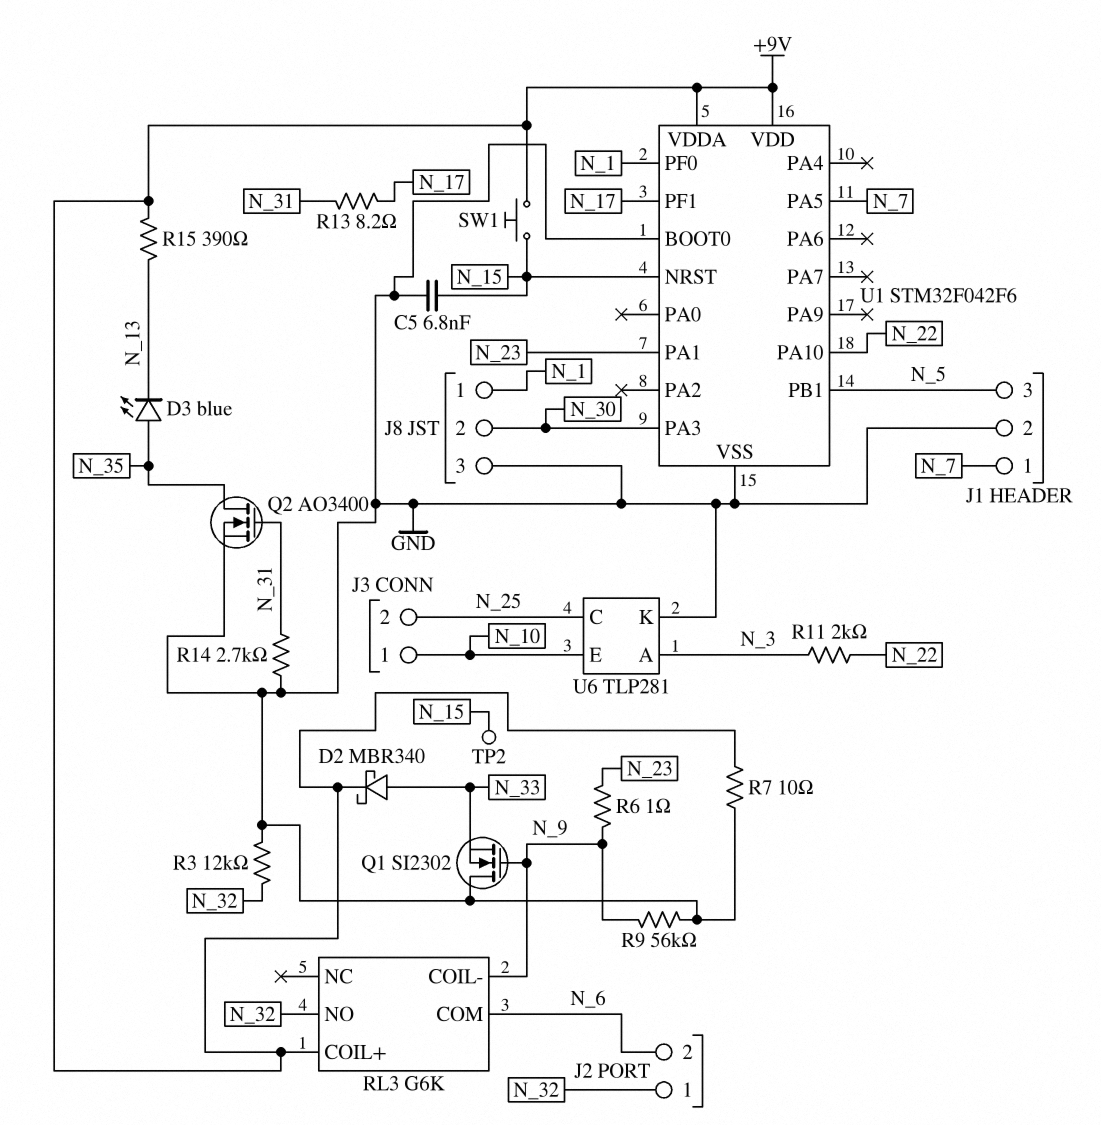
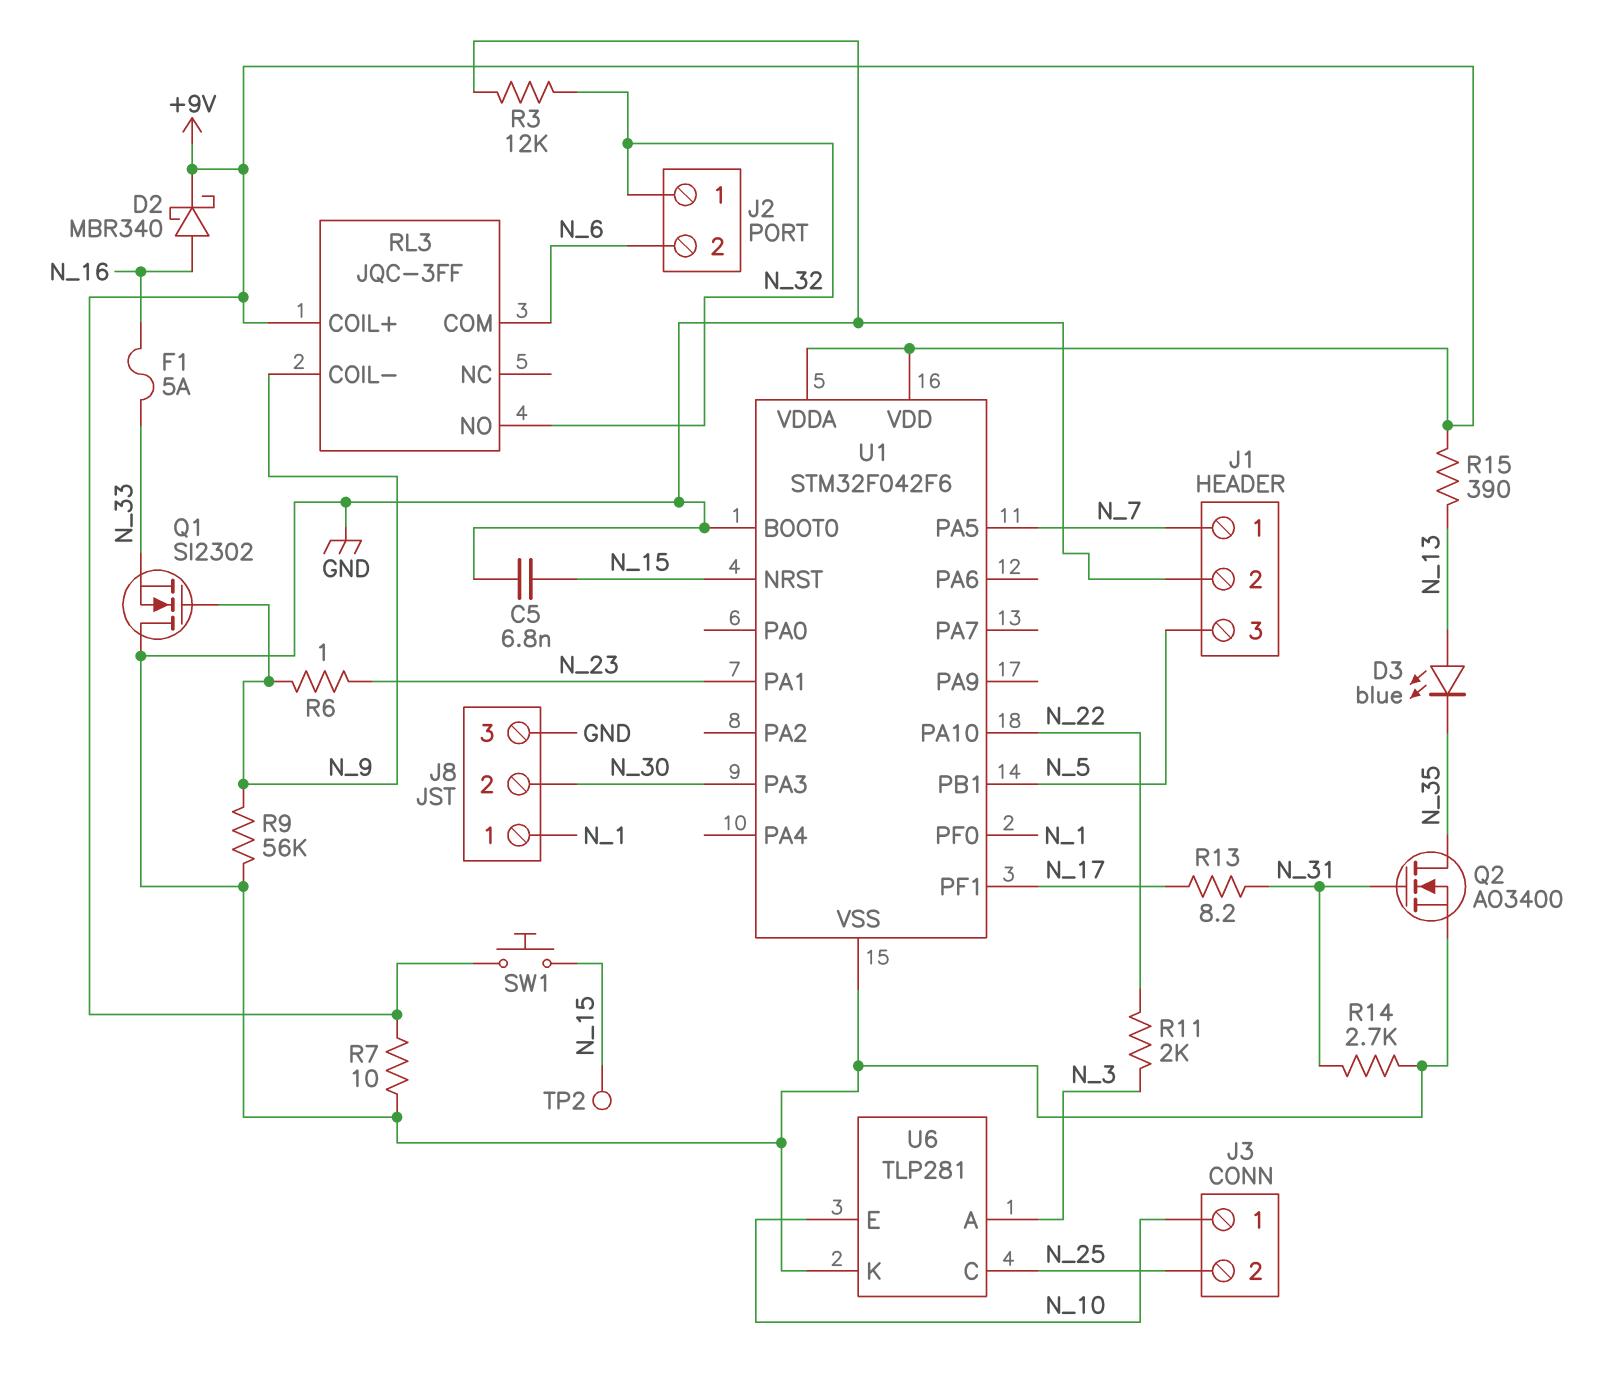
D2: schottky MBR340 (A N_33, K +9V) -> schottky MBR340 (A N_16, K +9V)
D3: LED blue (A N_35, K N_13) -> LED blue (A N_13, K N_35)
F1: none -> 5A (N_16, N_33)
RL3: G6K -> JQC-3FF

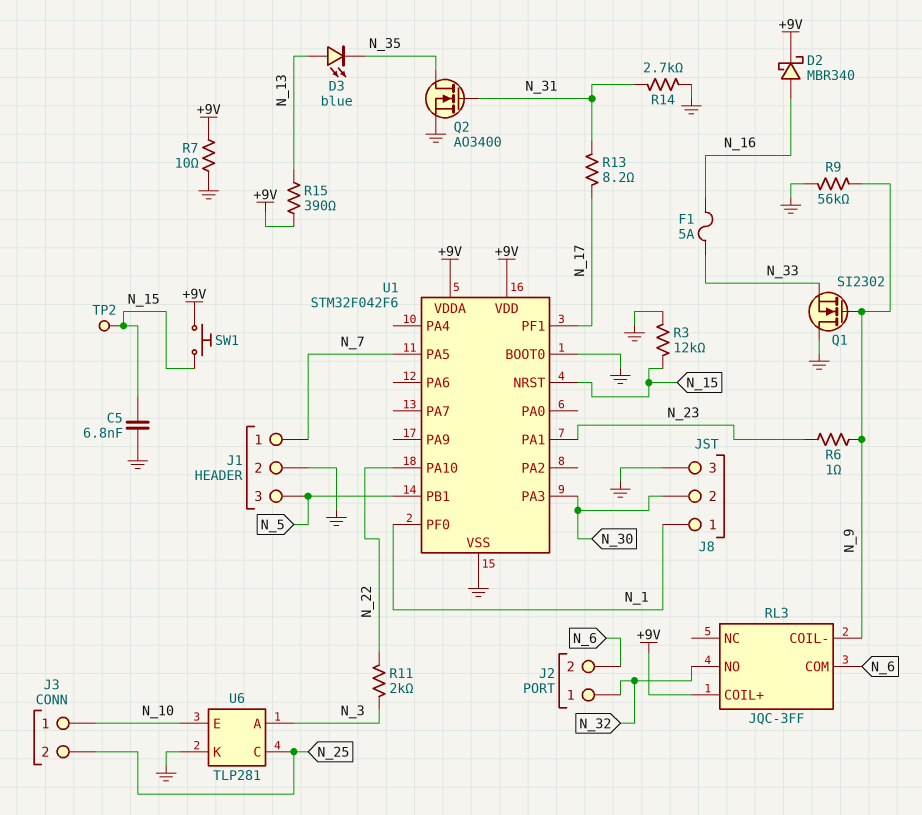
R3: 12k (GND, N_32) -> 12k (GND, N_15)

